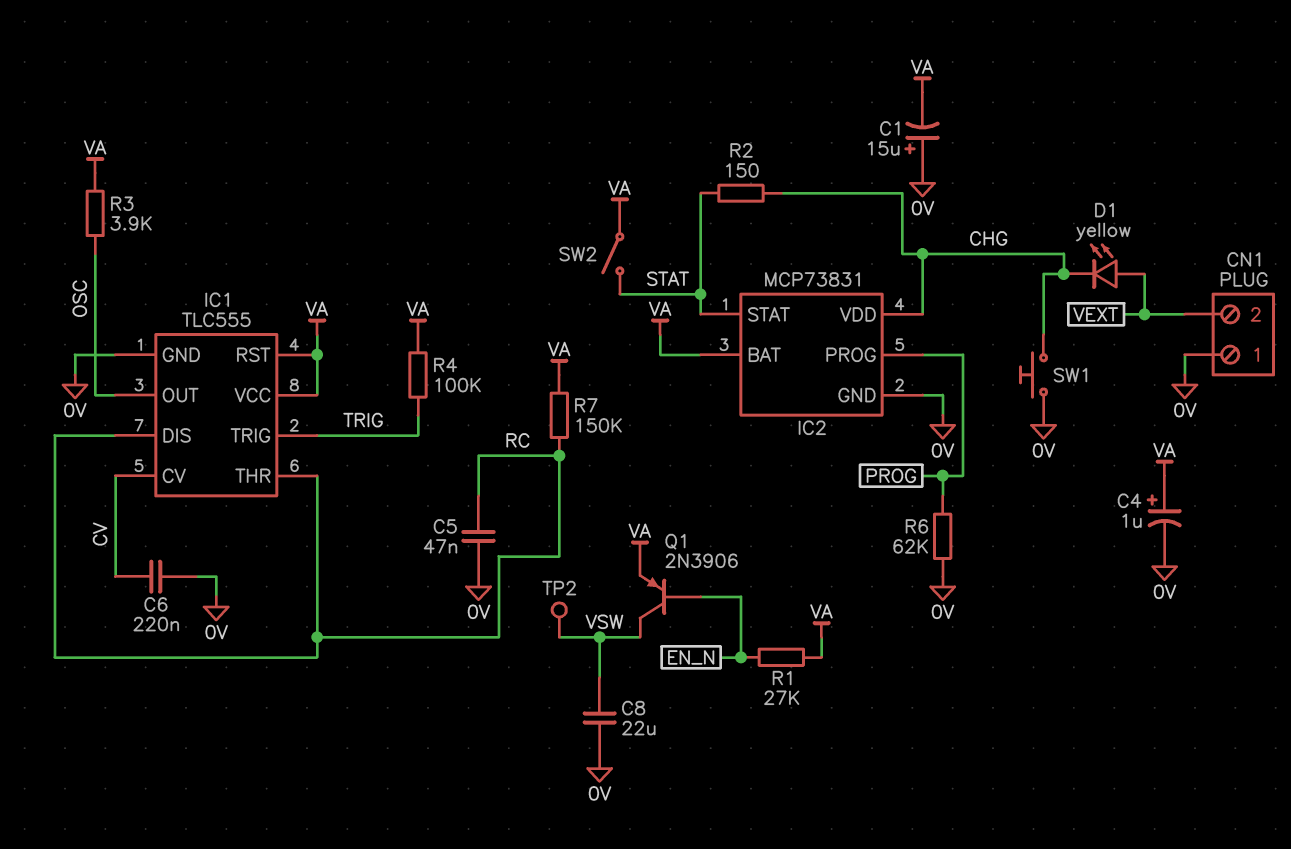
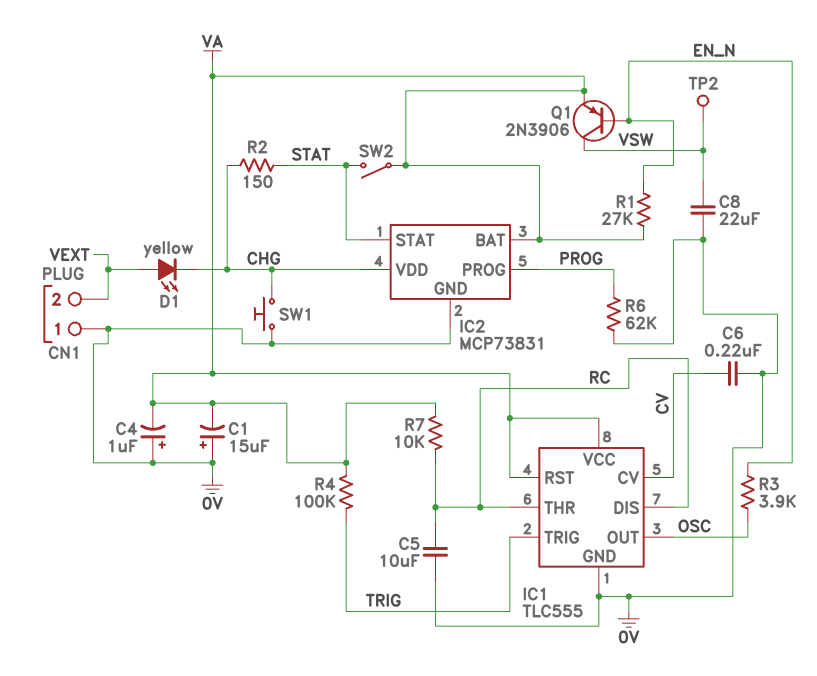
C4: 1uF (plus VA, minus 0V) -> 1uF (plus 0V, minus VA)
C5: 47nF (0V, RC) -> 10uF (0V, RC)
R3: 3.9k (OSC, VA) -> 3.9k (EN_N, OSC)
R7: 150k (RC, VA) -> 10k (RC, VA)

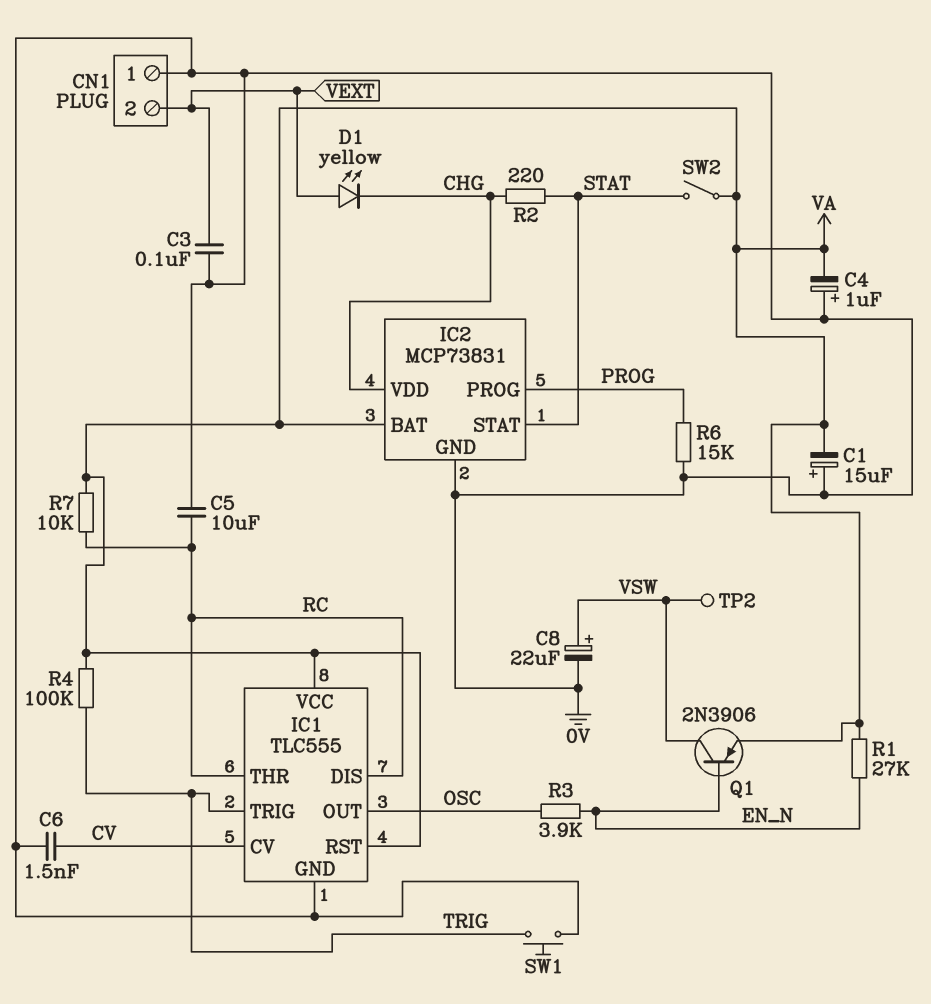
C3: none -> 100nF (0V, VEXT)
C6: 220nF (0V, CV) -> 1.5nF (0V, CV)
C8: 22uF (0V, VSW) -> 22uF (plus VSW, minus 0V)
R2: 150 (CHG, STAT) -> 220 (CHG, STAT)
R6: 62k (0V, PROG) -> 15k (0V, PROG)
SW1: button (0V, CHG) -> button (0V, TRIG)

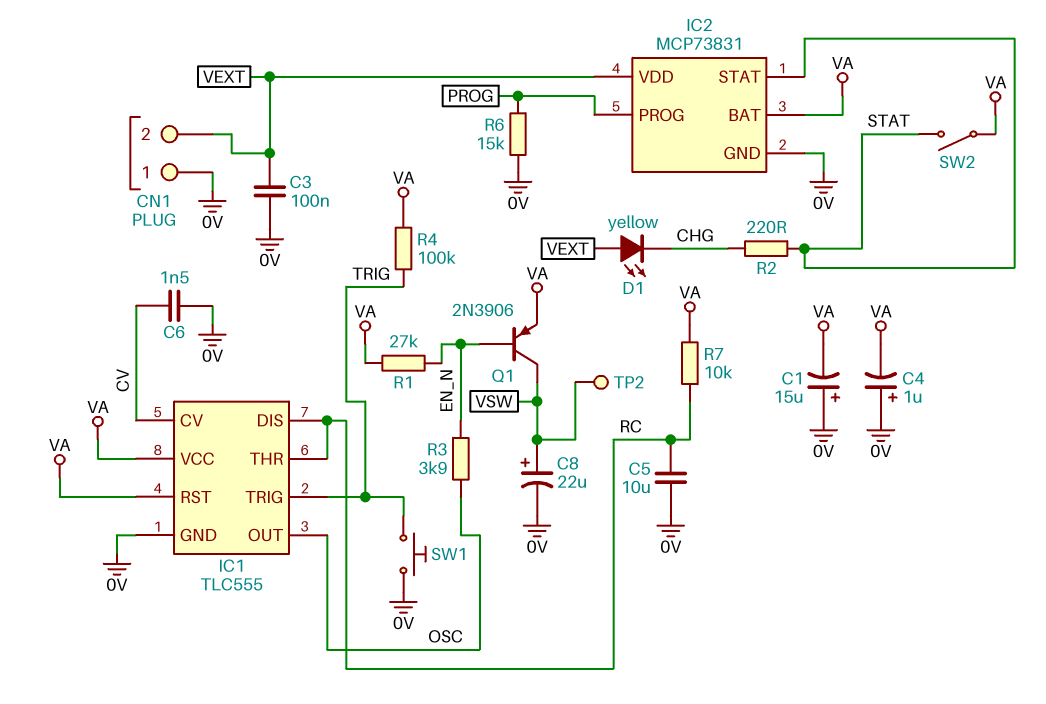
IC2 pin VDD: CHG -> VEXT

